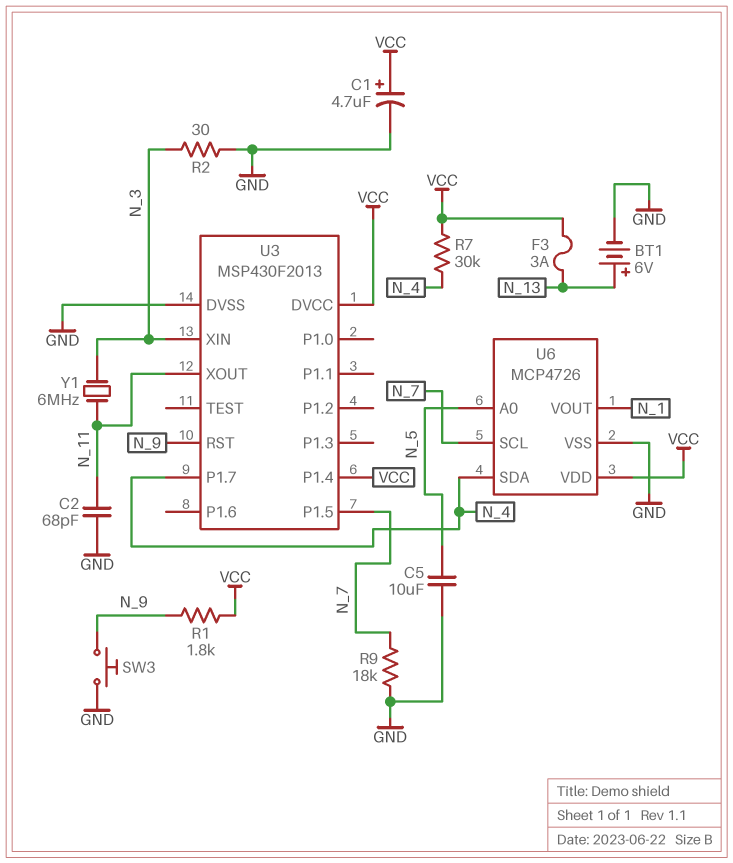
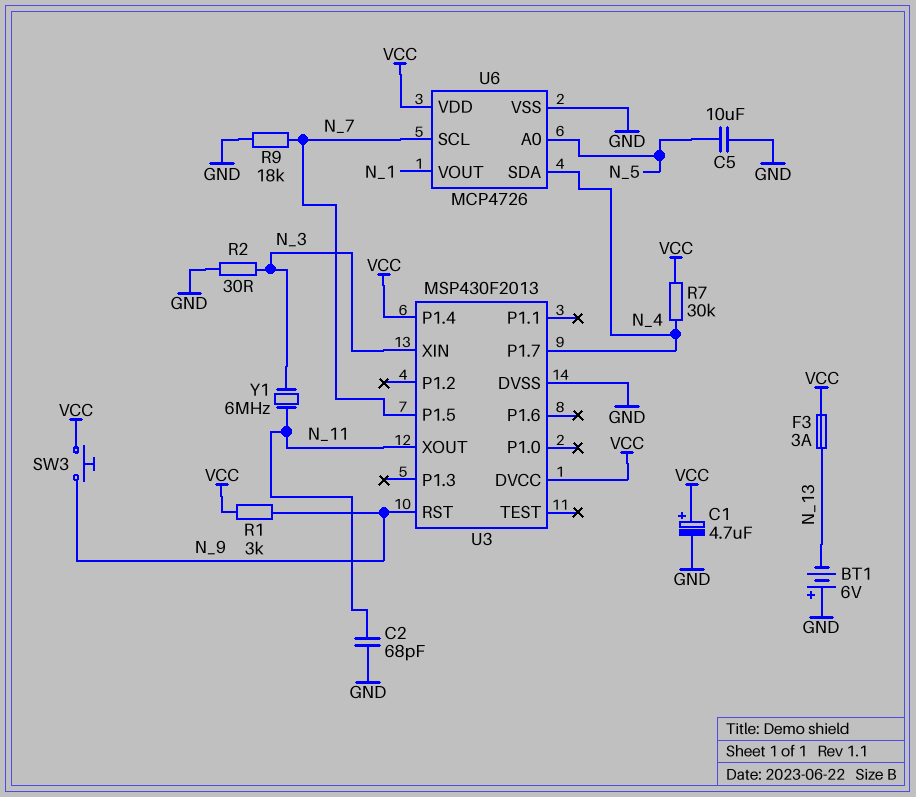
BT1: 6V (plus N_13, minus GND) -> 6V (plus GND, minus N_13)
R1: 1.8k (N_9, VCC) -> 3k (N_9, VCC)
SW3: button (GND, N_9) -> button (N_9, VCC)

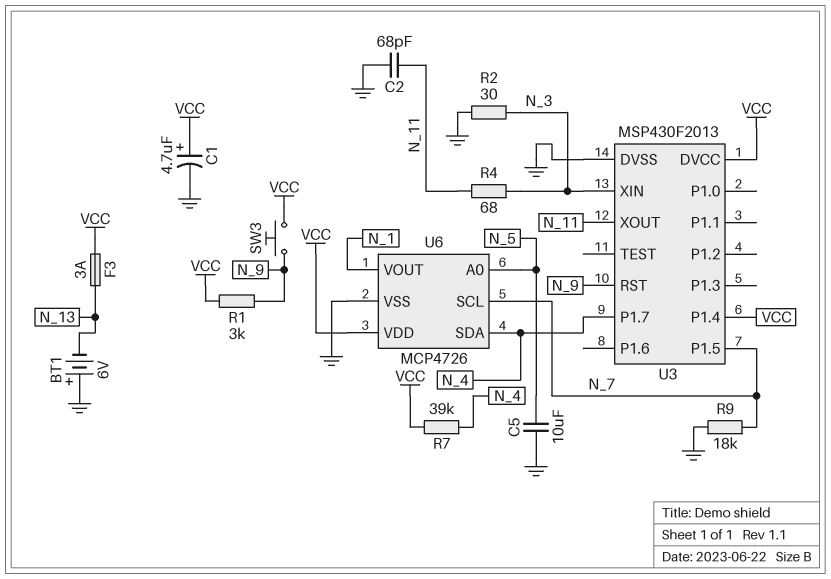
R4: none -> 68 (N_3, N_11)
R7: 30k (N_4, VCC) -> 39k (N_4, VCC)
Y1: 6MHz (N_3, N_11) -> none

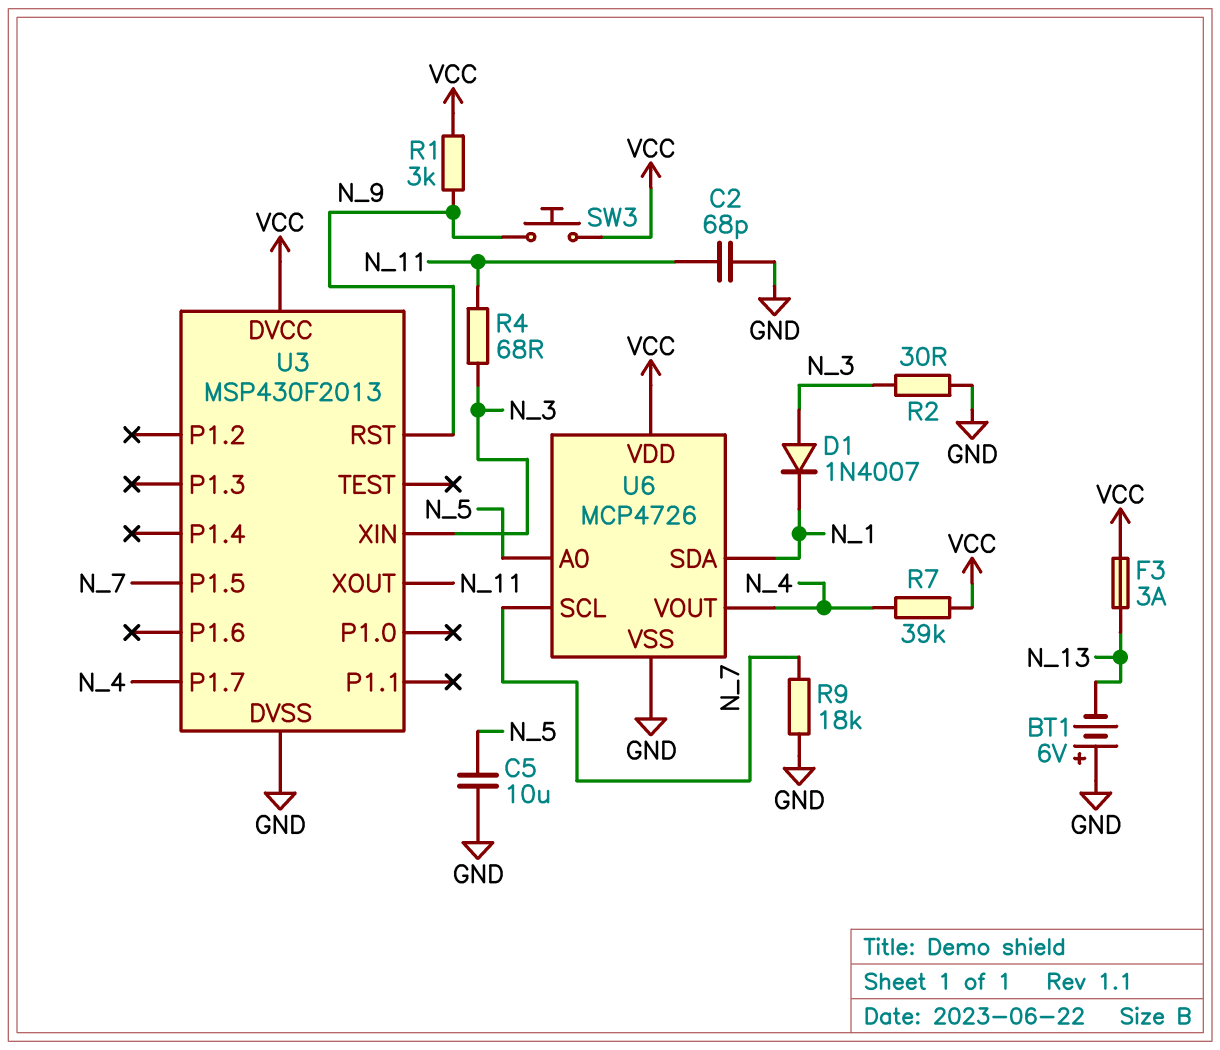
C1: 4.7uF (plus VCC, minus GND) -> none
D1: none -> diode 1N4007 (A N_3, K N_1)
U3 pin P1.4: VCC -> none
U6 pin SDA: N_4 -> N_1
U6 pin VOUT: N_1 -> N_4

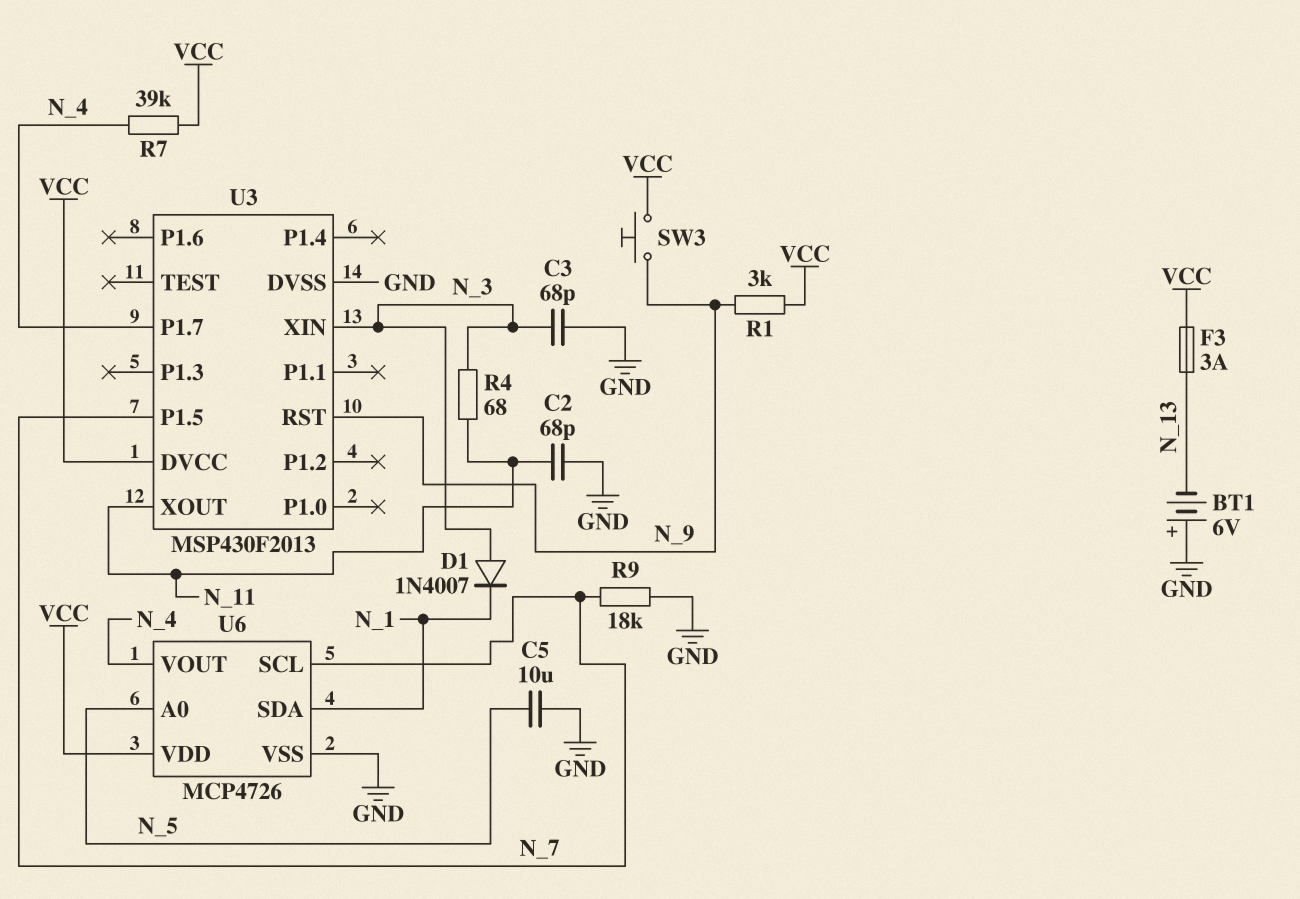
C3: none -> 68pF (GND, N_3)
R2: 30 (GND, N_3) -> none

